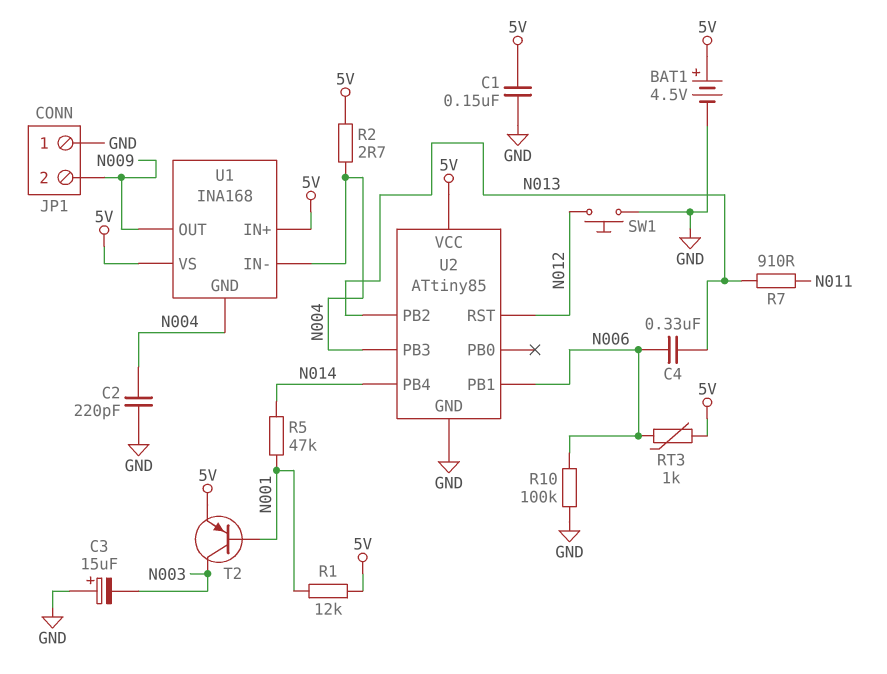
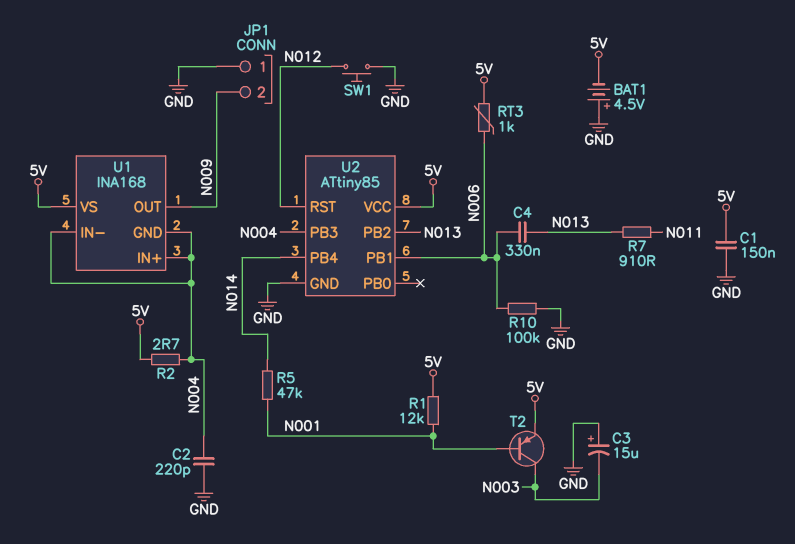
BAT1: 4.5V (plus 5V, minus GND) -> 4.5V (plus GND, minus 5V)
U1 pin IN+: 5V -> N004

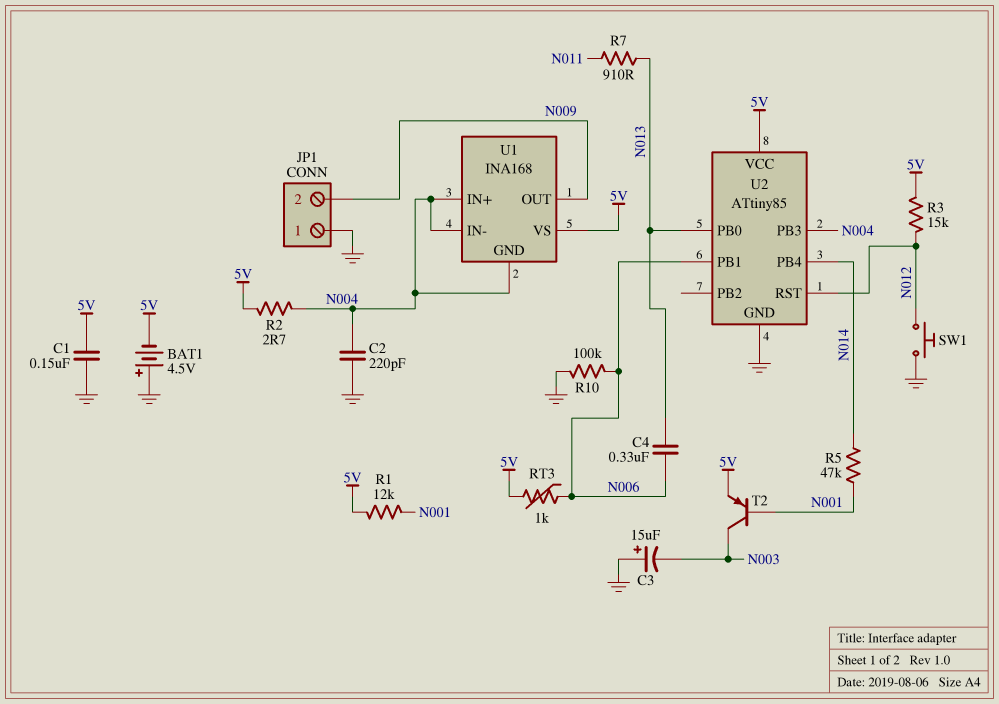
R3: none -> 15k (5V, N012)
U2 pin PB0: none -> N013
U2 pin PB2: N013 -> none

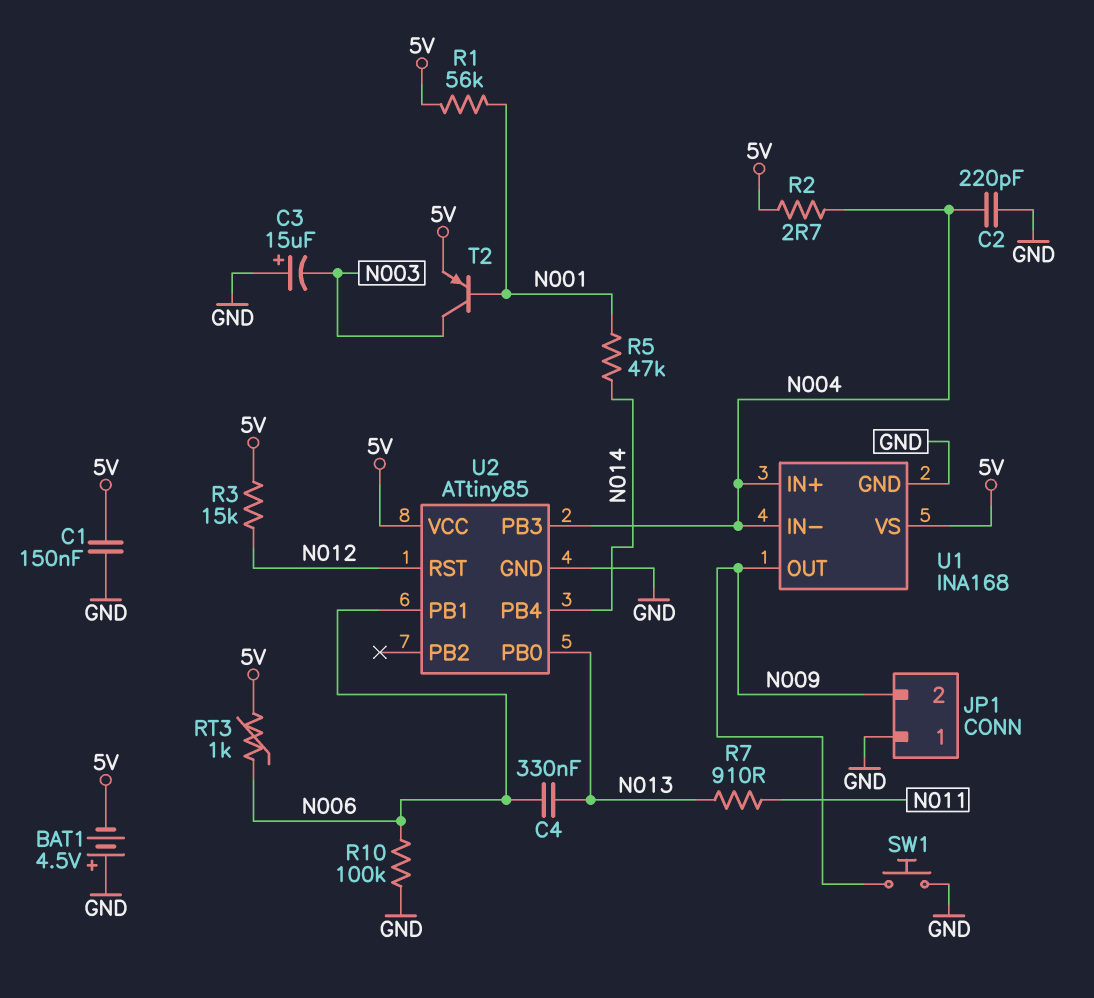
R1: 12k (5V, N001) -> 56k (5V, N001)
SW1: button (GND, N012) -> button (GND, N009)
U1 pin GND: N004 -> GND

